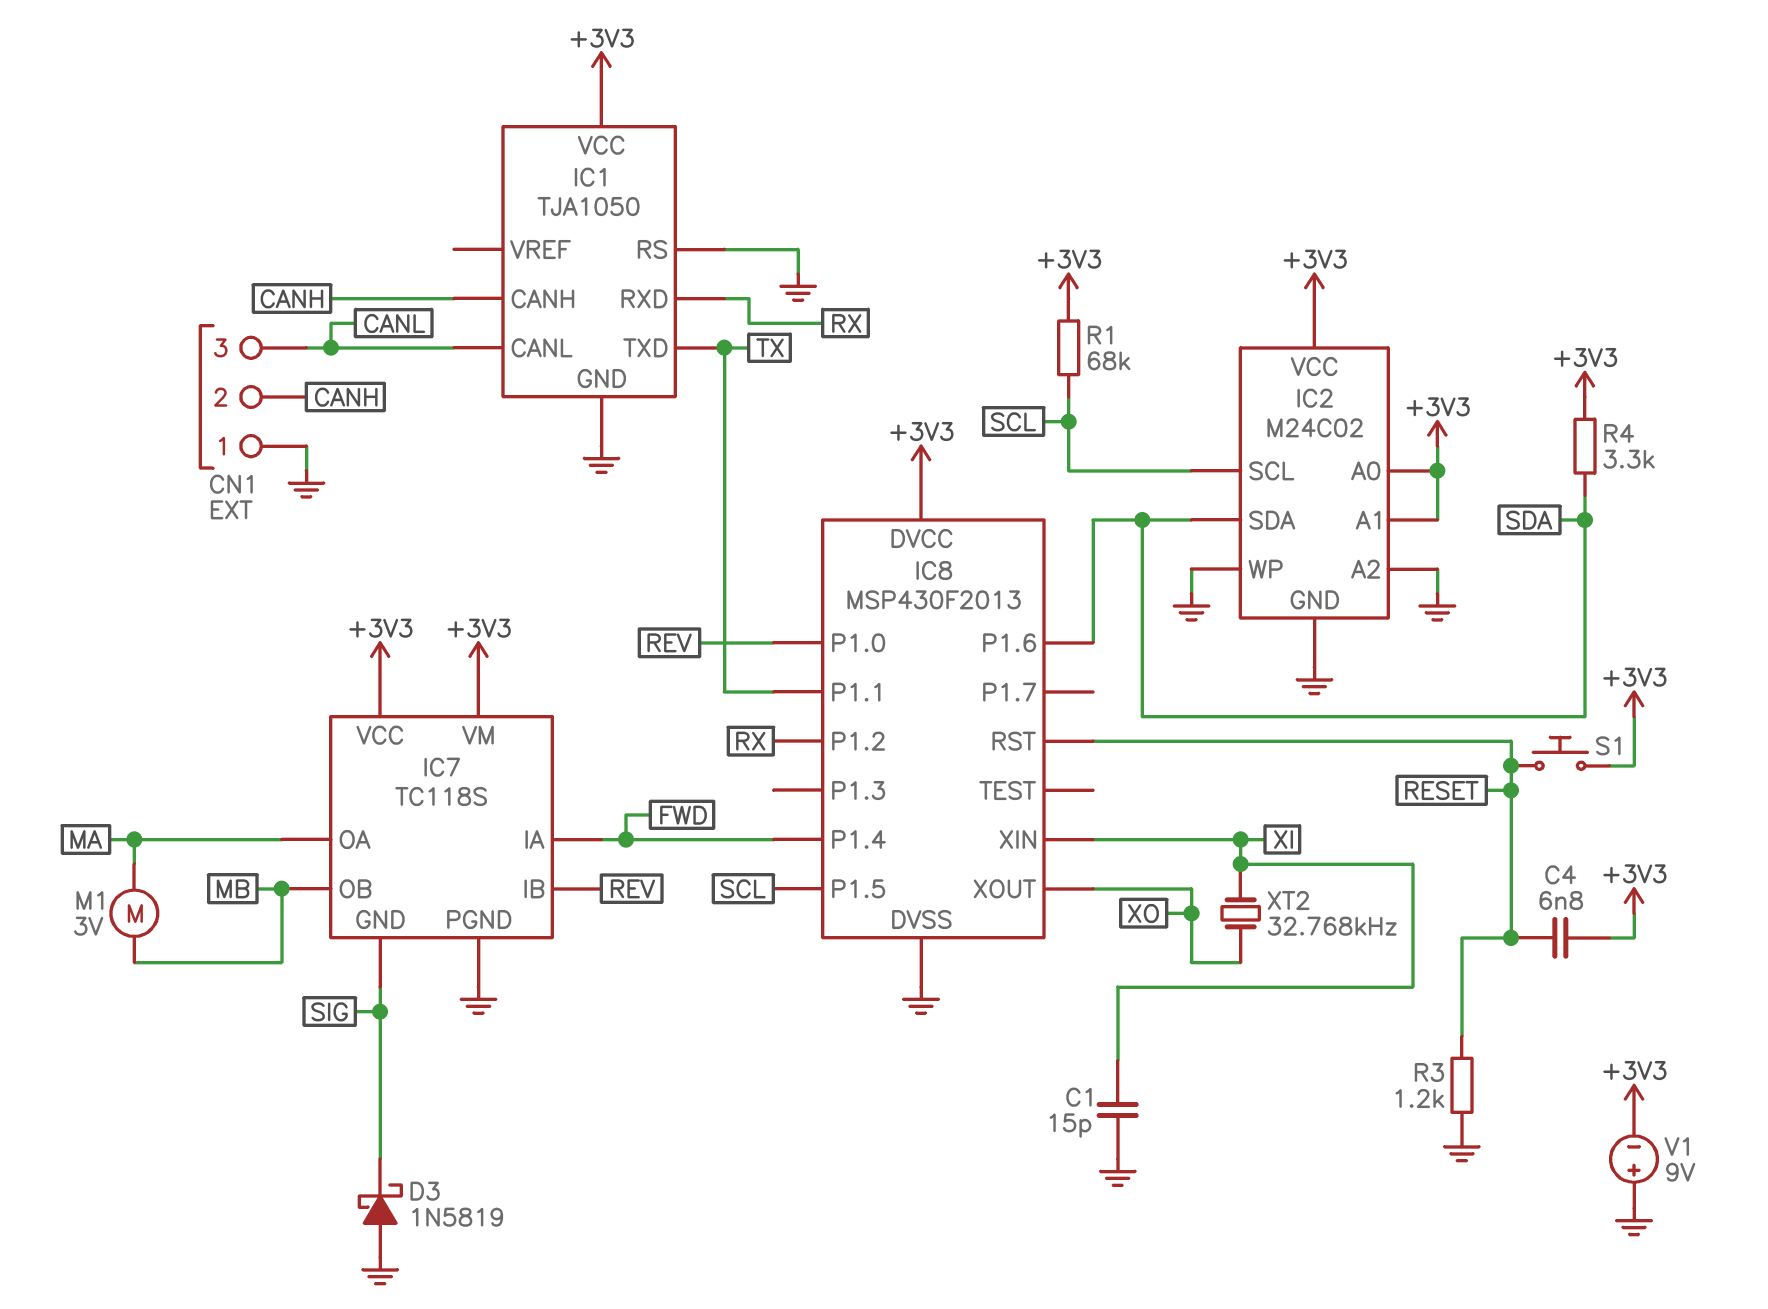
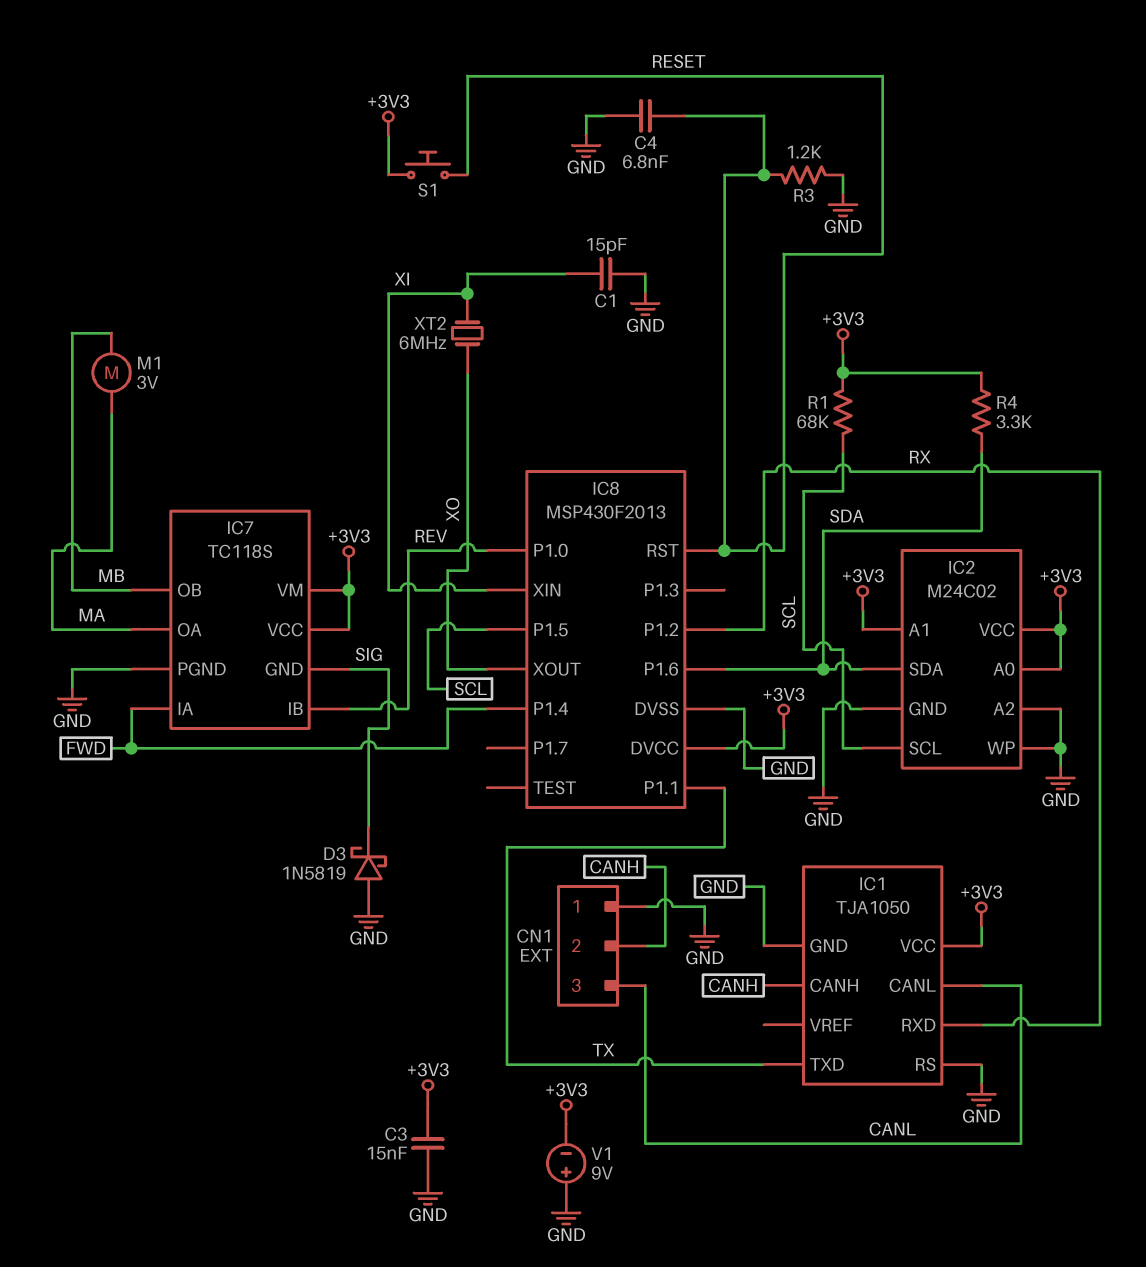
C3: none -> 15nF (+3V3, GND)
C4: 6.8nF (+3V3, RESET) -> 6.8nF (GND, RESET)
XT2: 32.768kHz (XI, XO) -> 6MHz (XI, XO)

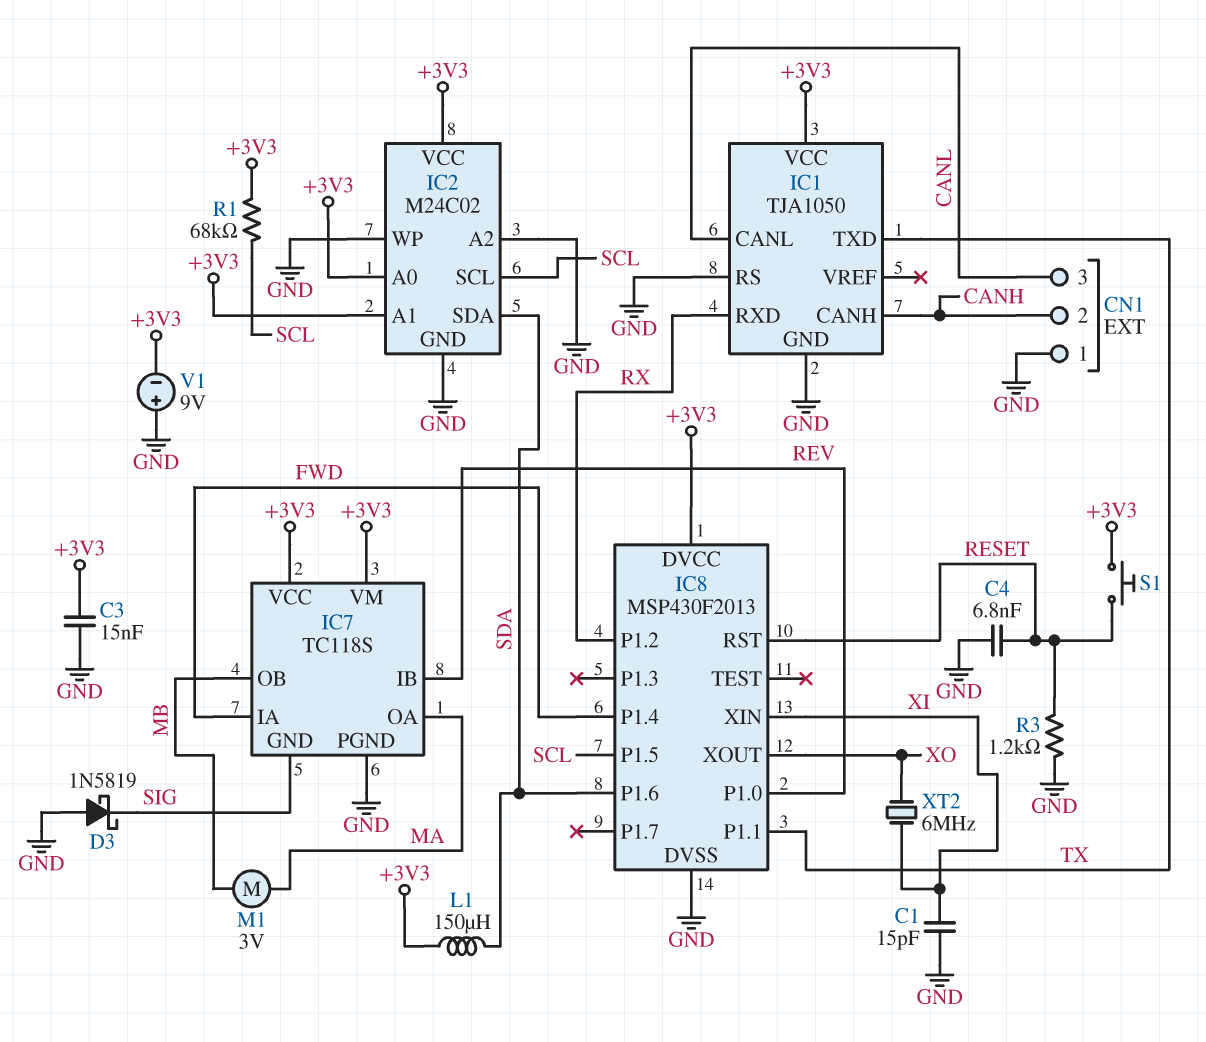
L1: none -> 150uH (+3V3, SDA)
R4: 3.3k (+3V3, SDA) -> none

